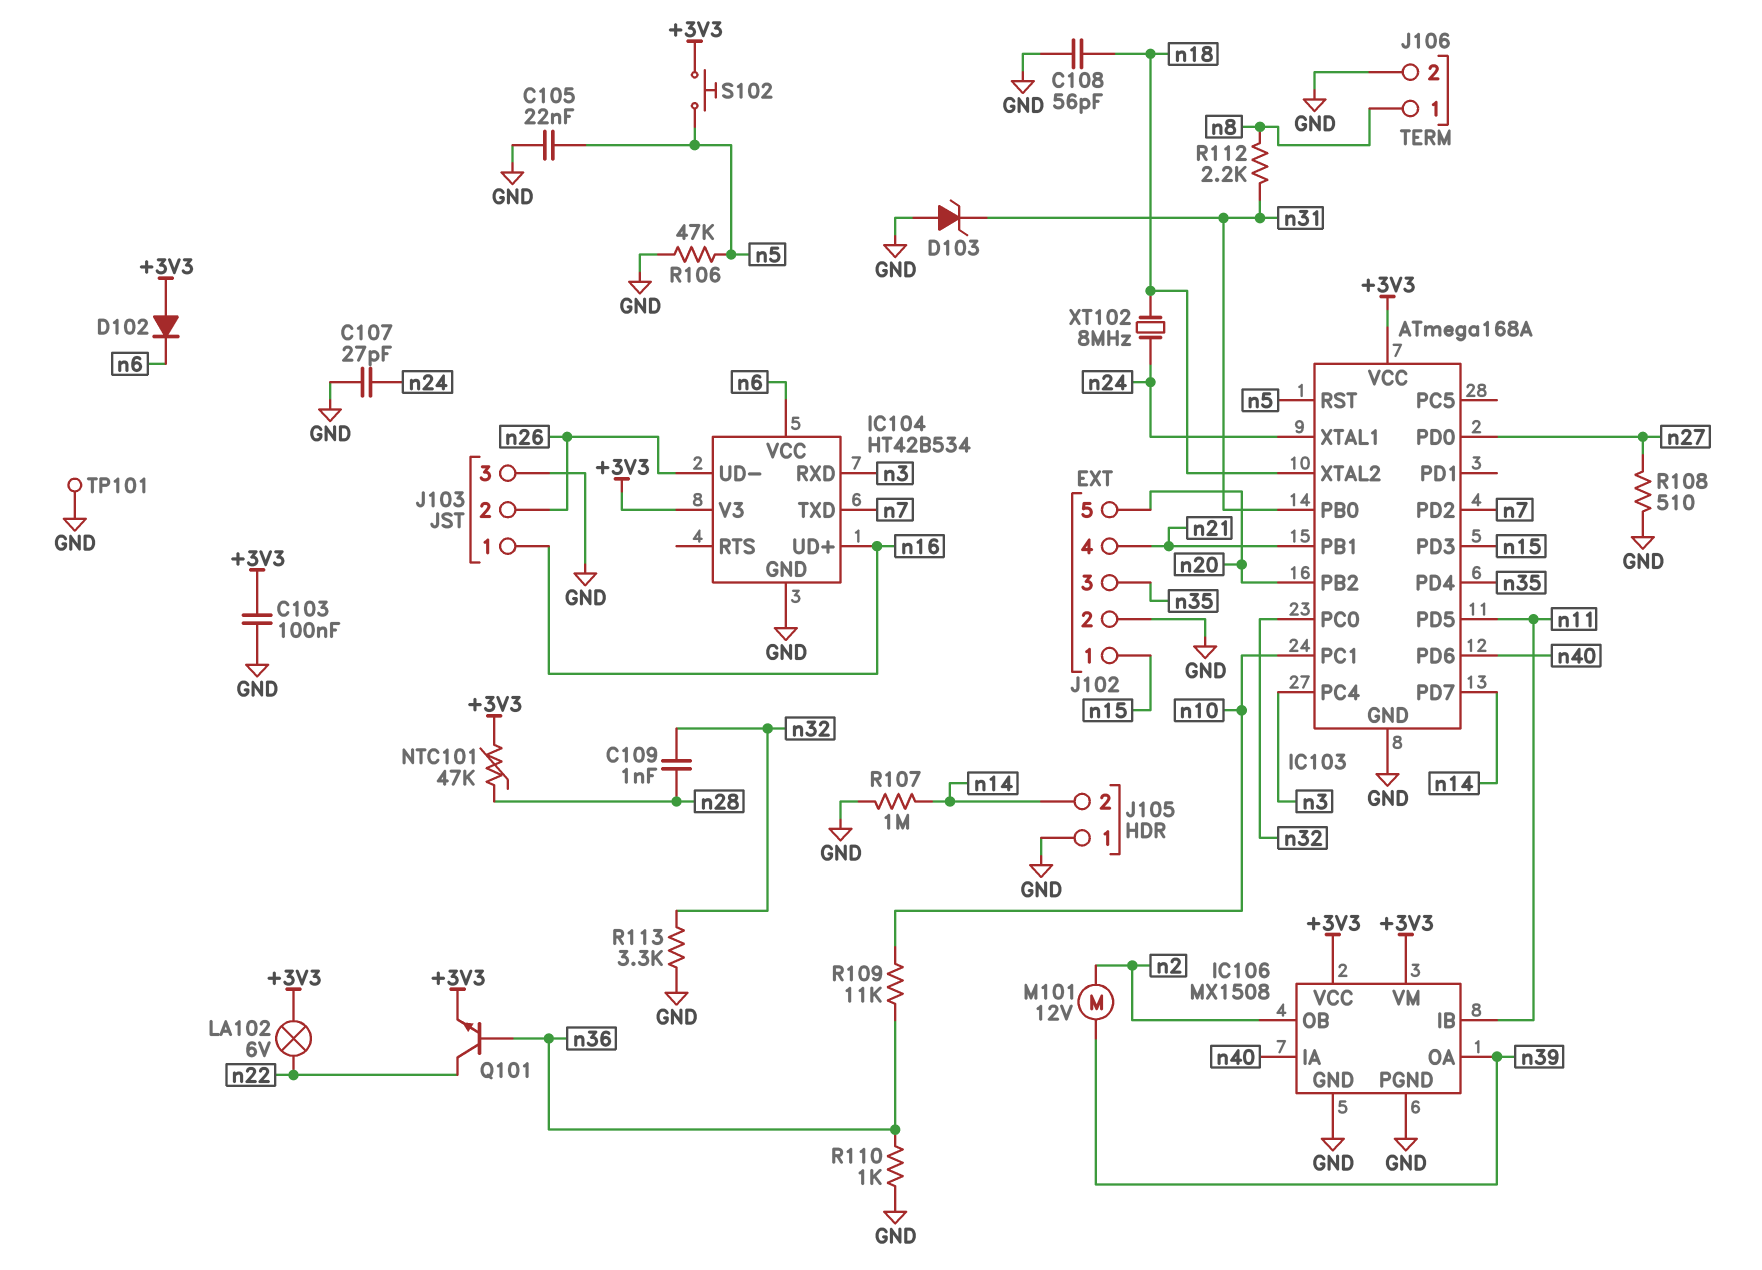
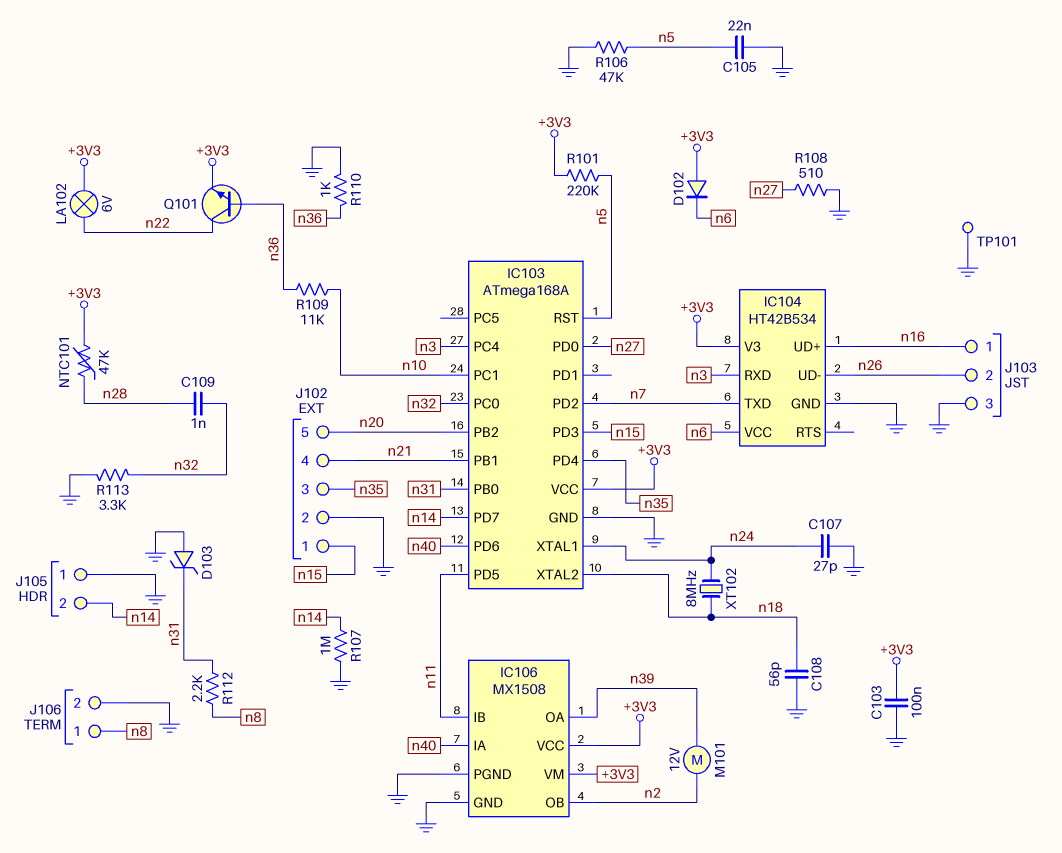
R101: none -> 220k (+3V3, n5)
S102: button (+3V3, n5) -> none

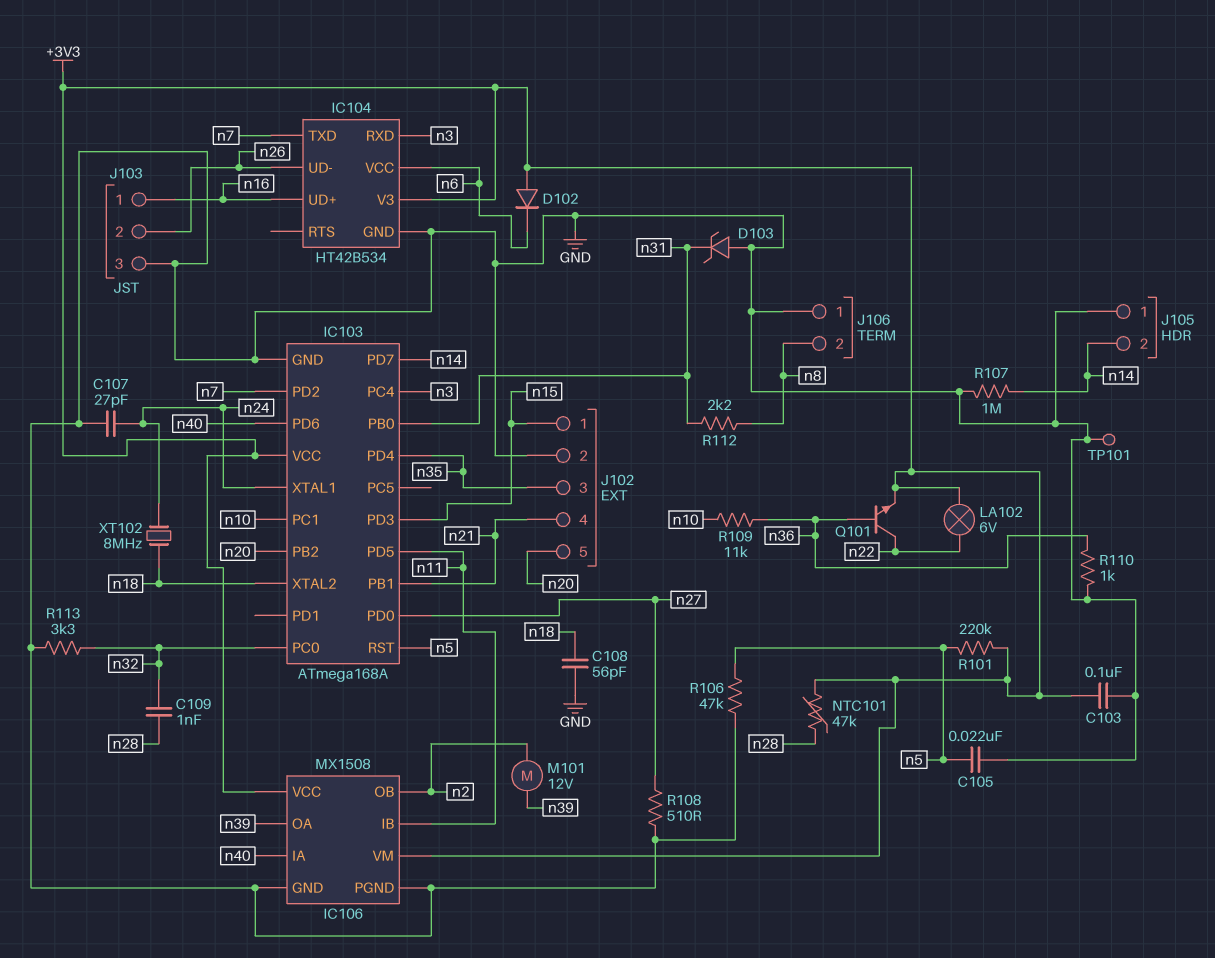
J106 pin 1: n8 -> GND
J106 pin 2: GND -> n8

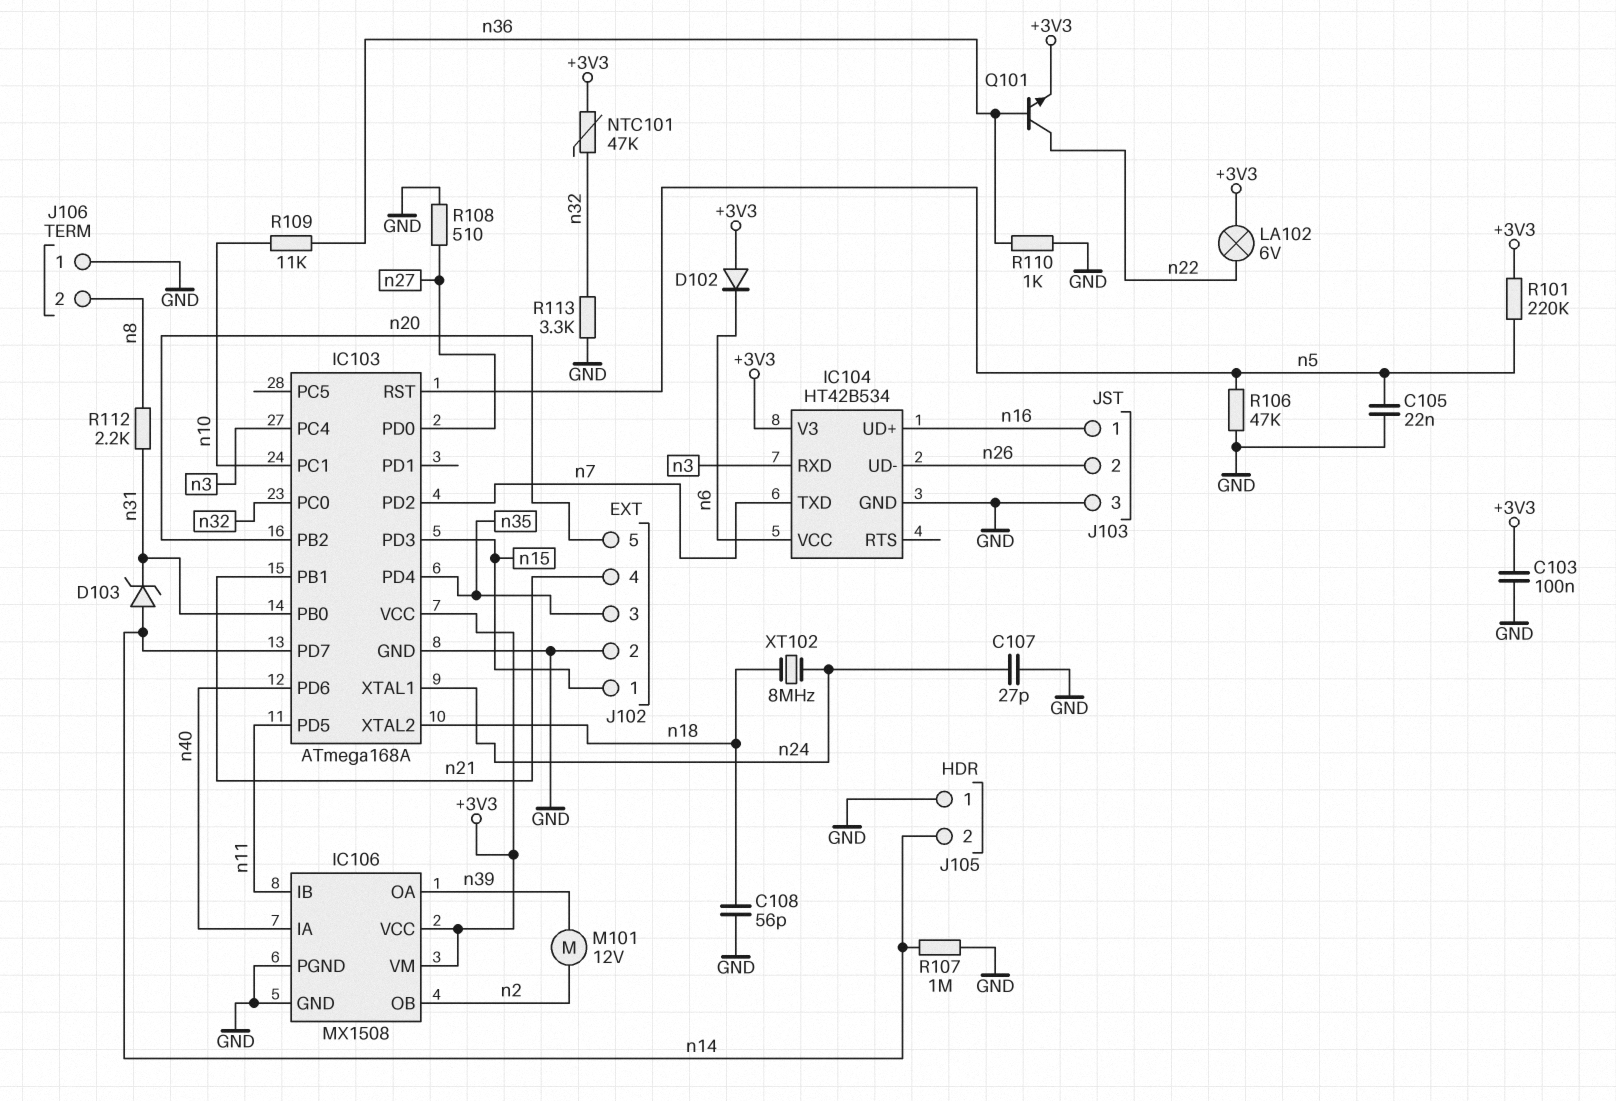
C109: 1nF (n28, n32) -> none
D103: zener (A GND, K n31) -> zener (A n14, K n31)
NTC101: 47k (+3V3, n28) -> 47k (+3V3, n32)
TP101: test point (GND) -> none

